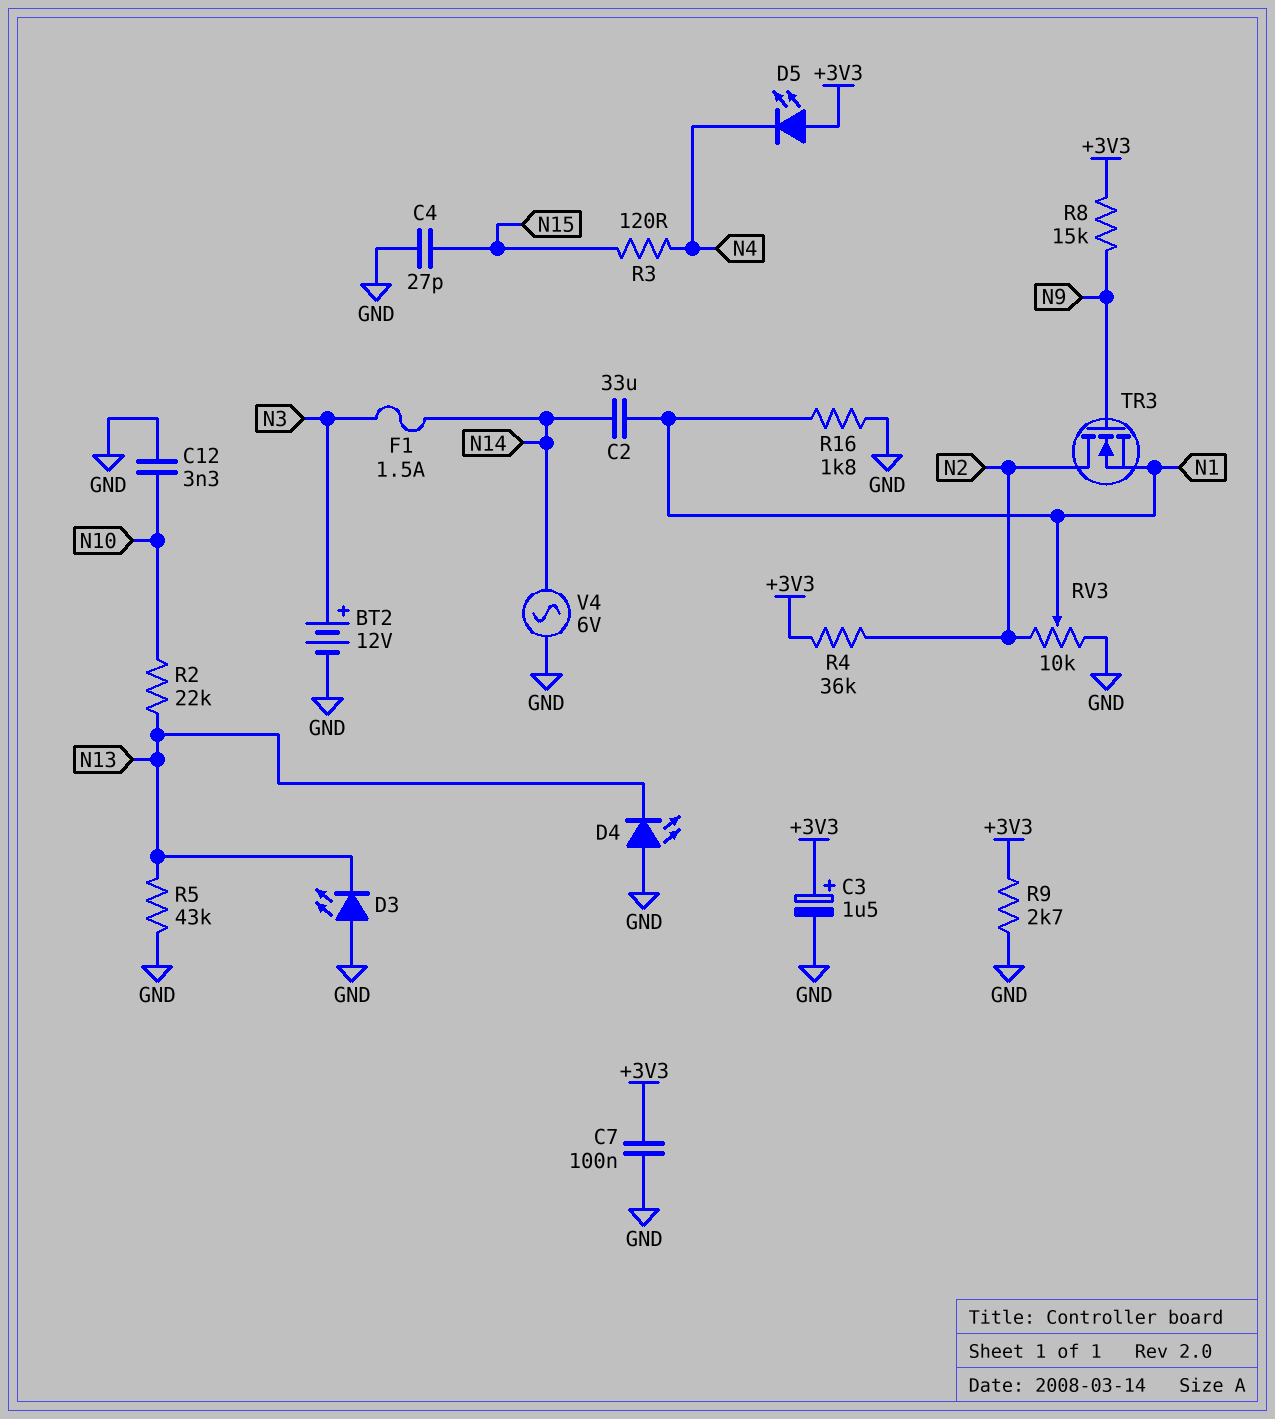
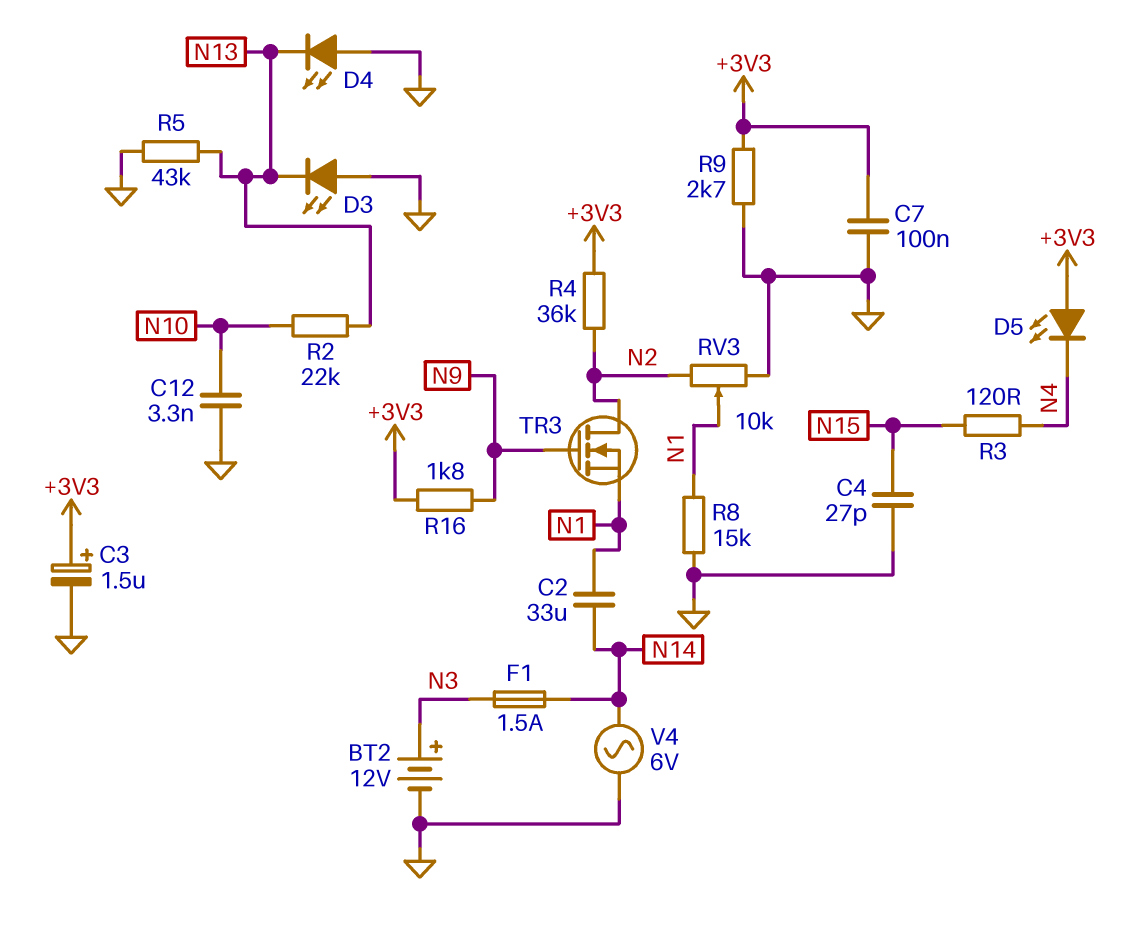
R8: 15k (+3V3, N9) -> 15k (GND, N1)
R16: 1.8k (GND, N1) -> 1.8k (+3V3, N9)

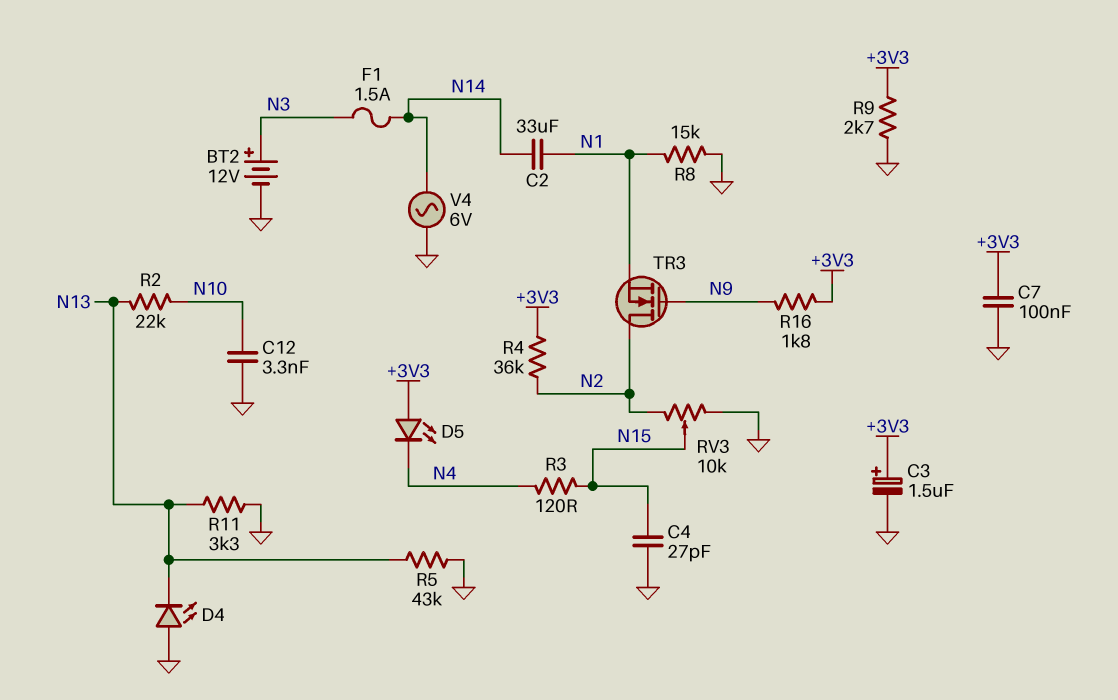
D3: LED (A GND, K N13) -> none
R11: none -> 3.3k (GND, N13)
RV3: 10k (GND, N2, wiper N1) -> 10k (GND, N2, wiper N15)

